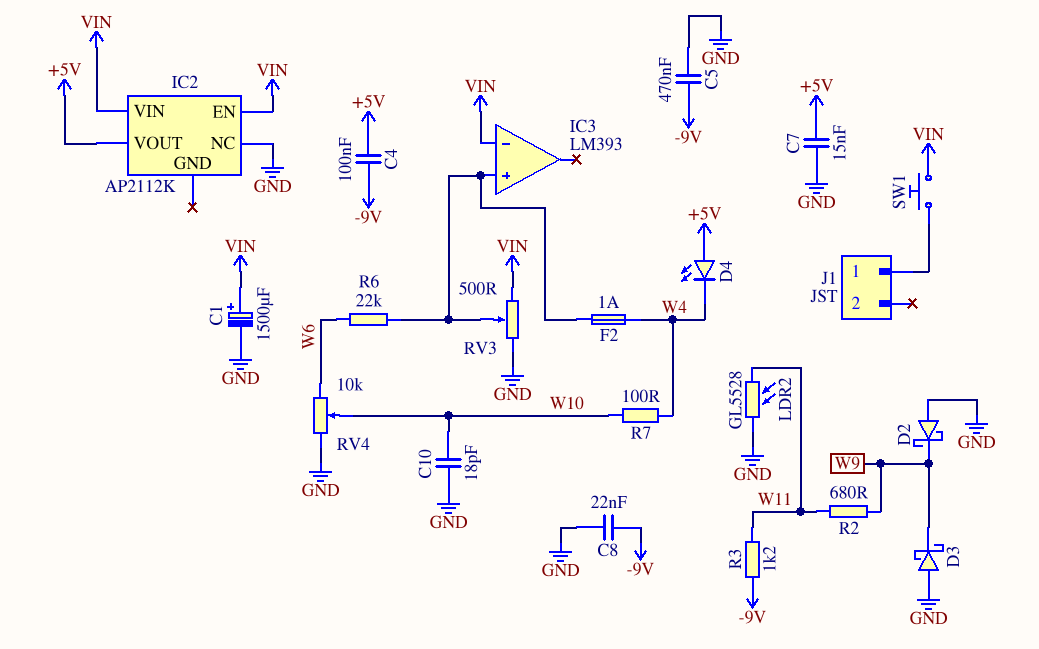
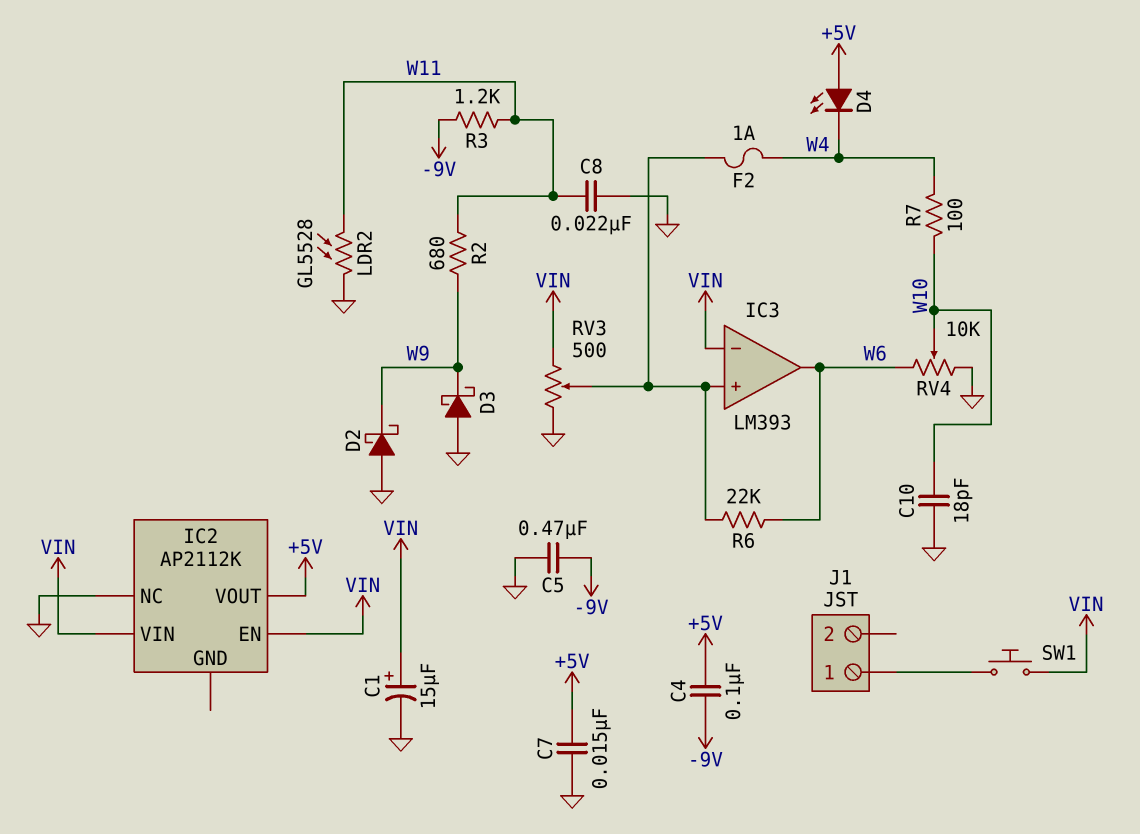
C1: 1500uF (plus VIN, minus GND) -> 15uF (plus VIN, minus GND)
C8: 22nF (-9V, GND) -> 22nF (GND, W11)
IC3 pin out: none -> W6

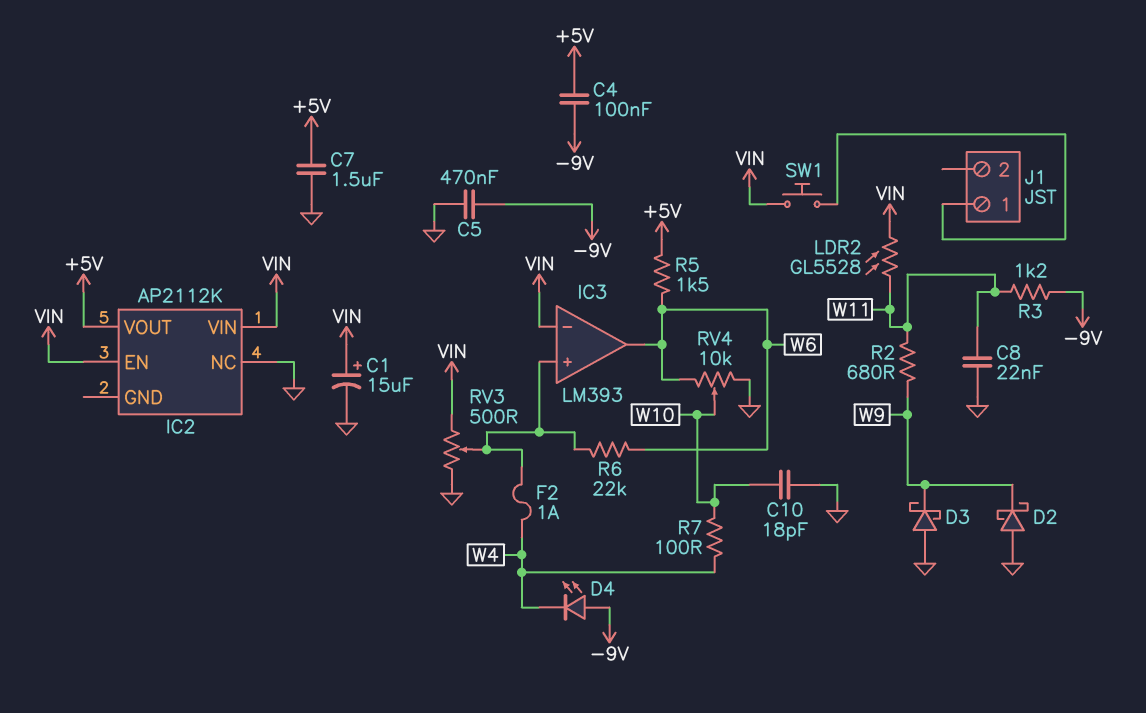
C7: 15nF (+5V, GND) -> 1.5uF (+5V, GND)
D4: LED (A +5V, K W4) -> LED (A -9V, K W4)
LDR2: GL5528 (GND, W11) -> GL5528 (VIN, W11)
R5: none -> 1.5k (+5V, W6)

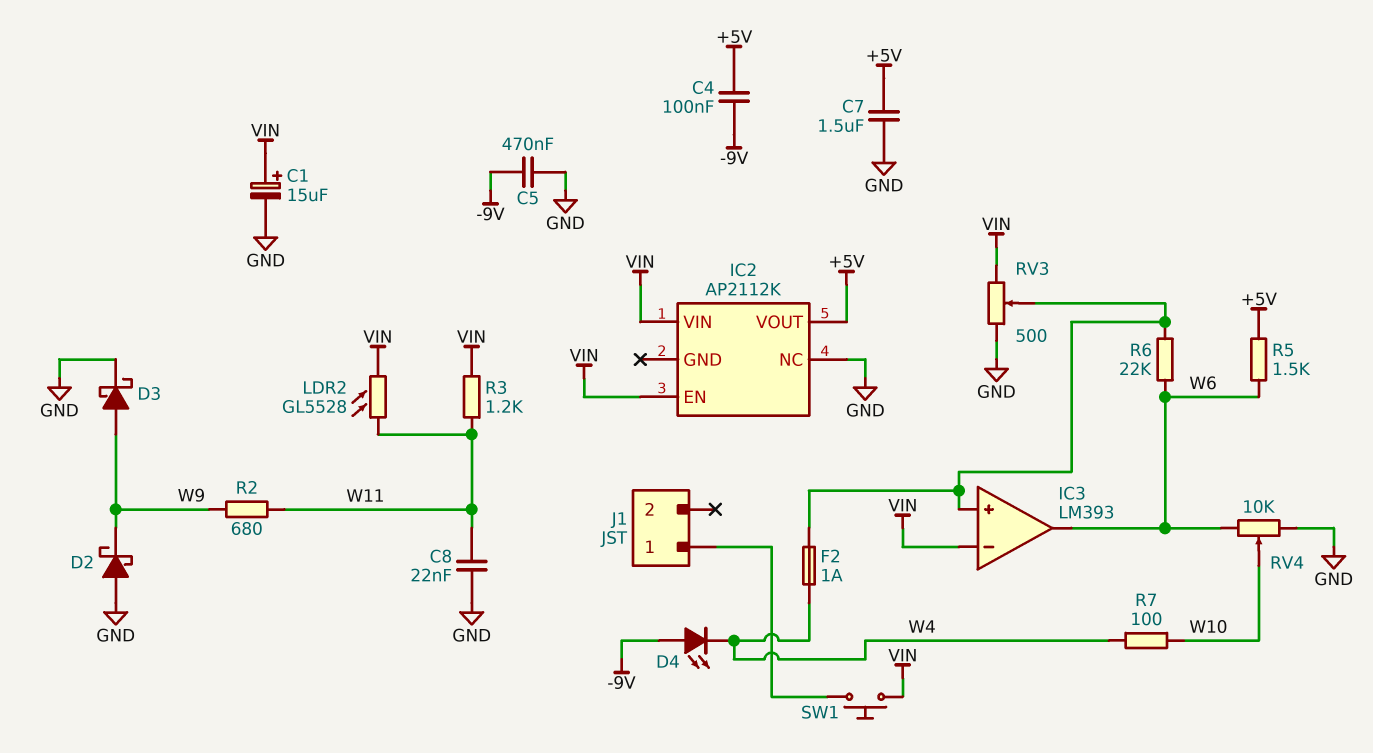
C10: 18pF (GND, W10) -> none
D3: schottky (A GND, K W9) -> schottky (A W9, K GND)
R3: 1.2k (-9V, W11) -> 1.2k (VIN, W11)

